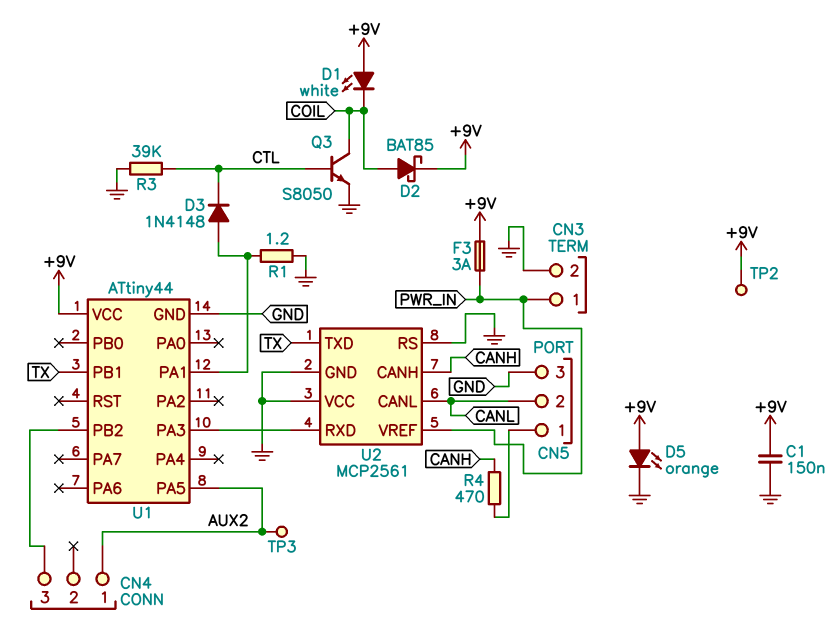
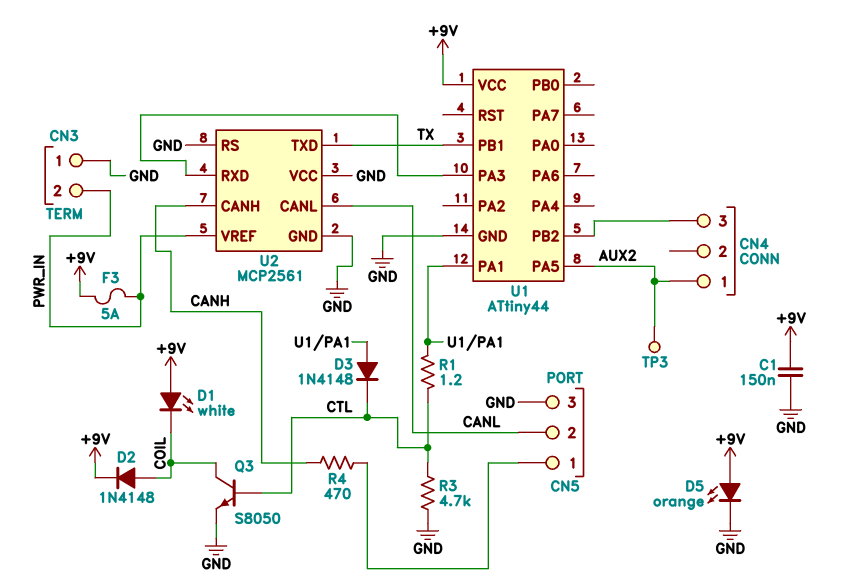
CN3 pin 1: PWR_IN -> GND
CN3 pin 2: GND -> PWR_IN
D2: schottky BAT85 (A COIL, K +9V) -> diode 1N4148 (A COIL, K +9V)
F3: 3A (+9V, PWR_IN) -> 5A (+9V, PWR_IN)
R1: 1.2 (GND, U1/PA1) -> 1.2 (CTL, U1/PA1)
R3: 39k (CTL, GND) -> 4.7k (CTL, GND)
TP2: test point (+9V) -> none

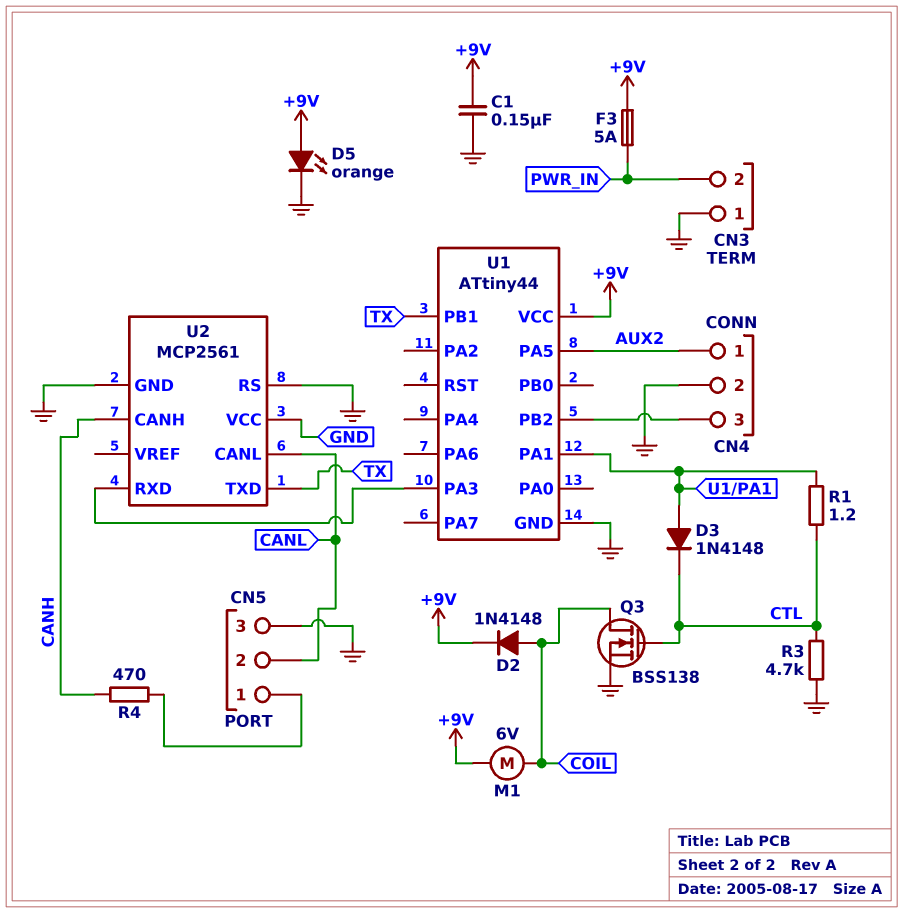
CN4 pin 2: none -> GND
D1: LED white (A +9V, K COIL) -> none
M1: none -> motor 6V (+9V, COIL)
Q3: NPN S8050 (B CTL, C COIL, E GND) -> NMOS BSS138 (G CTL, D COIL, S GND)
TP3: test point (AUX2) -> none
U2 pin VREF: PWR_IN -> none

